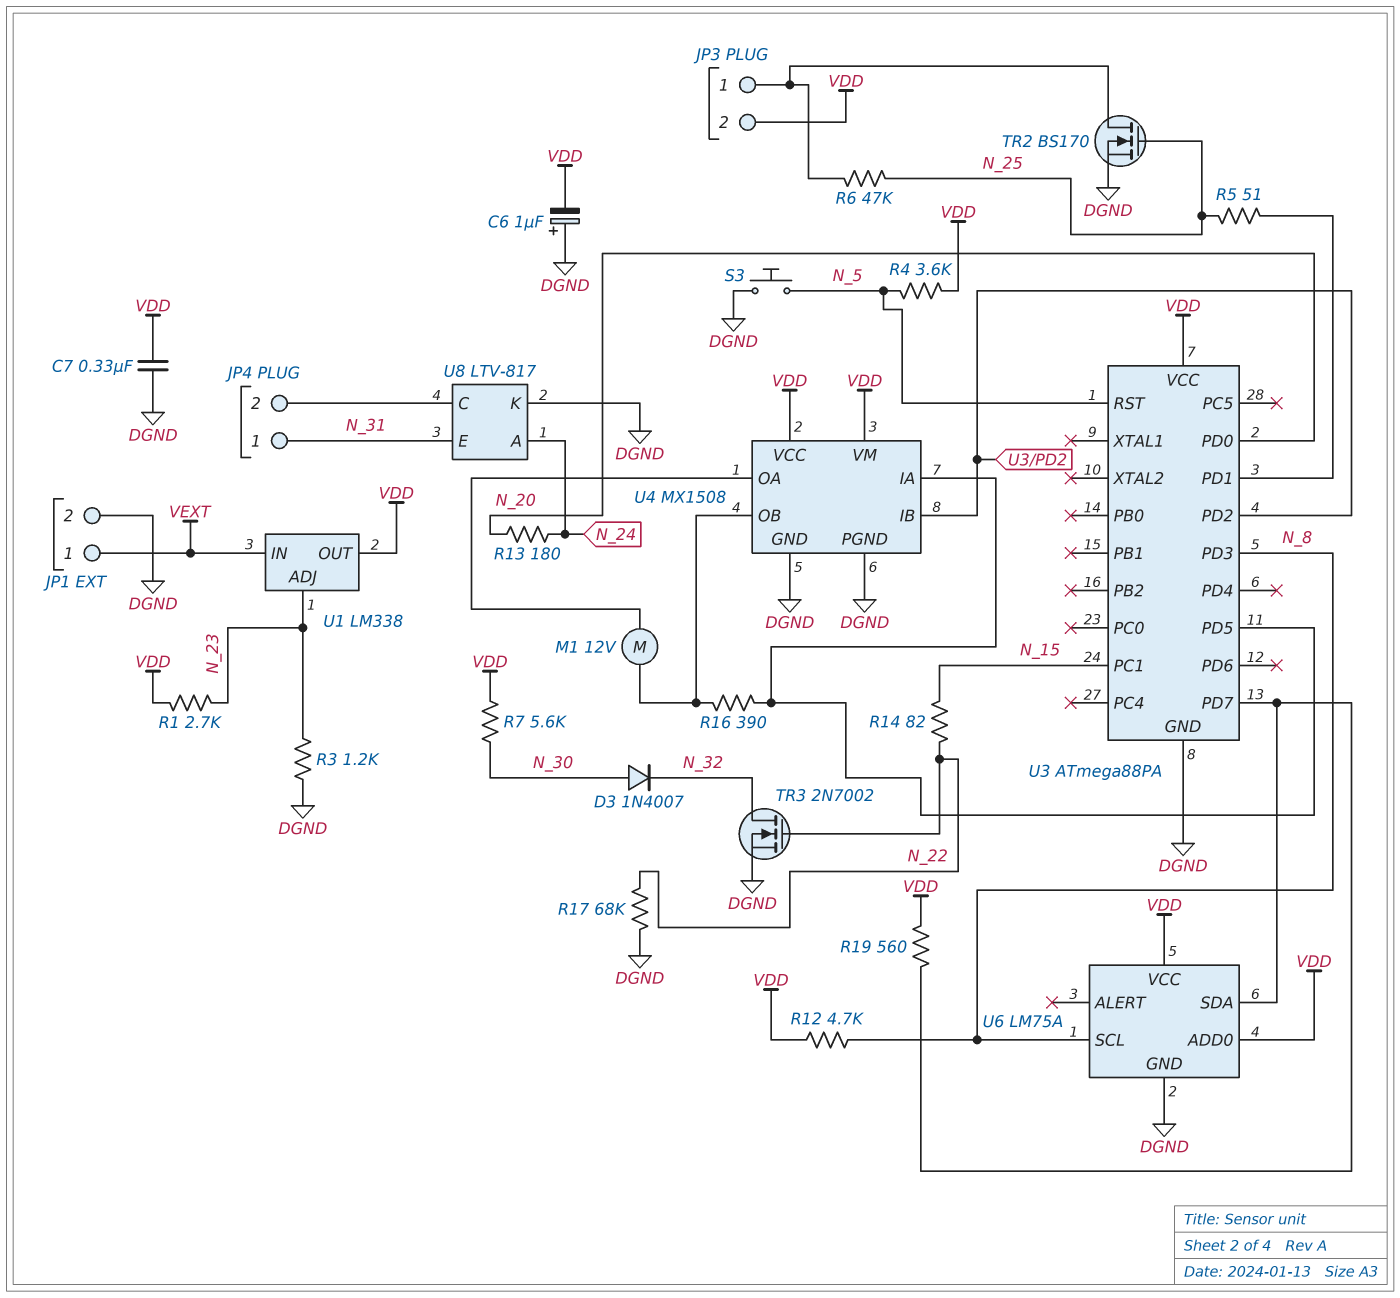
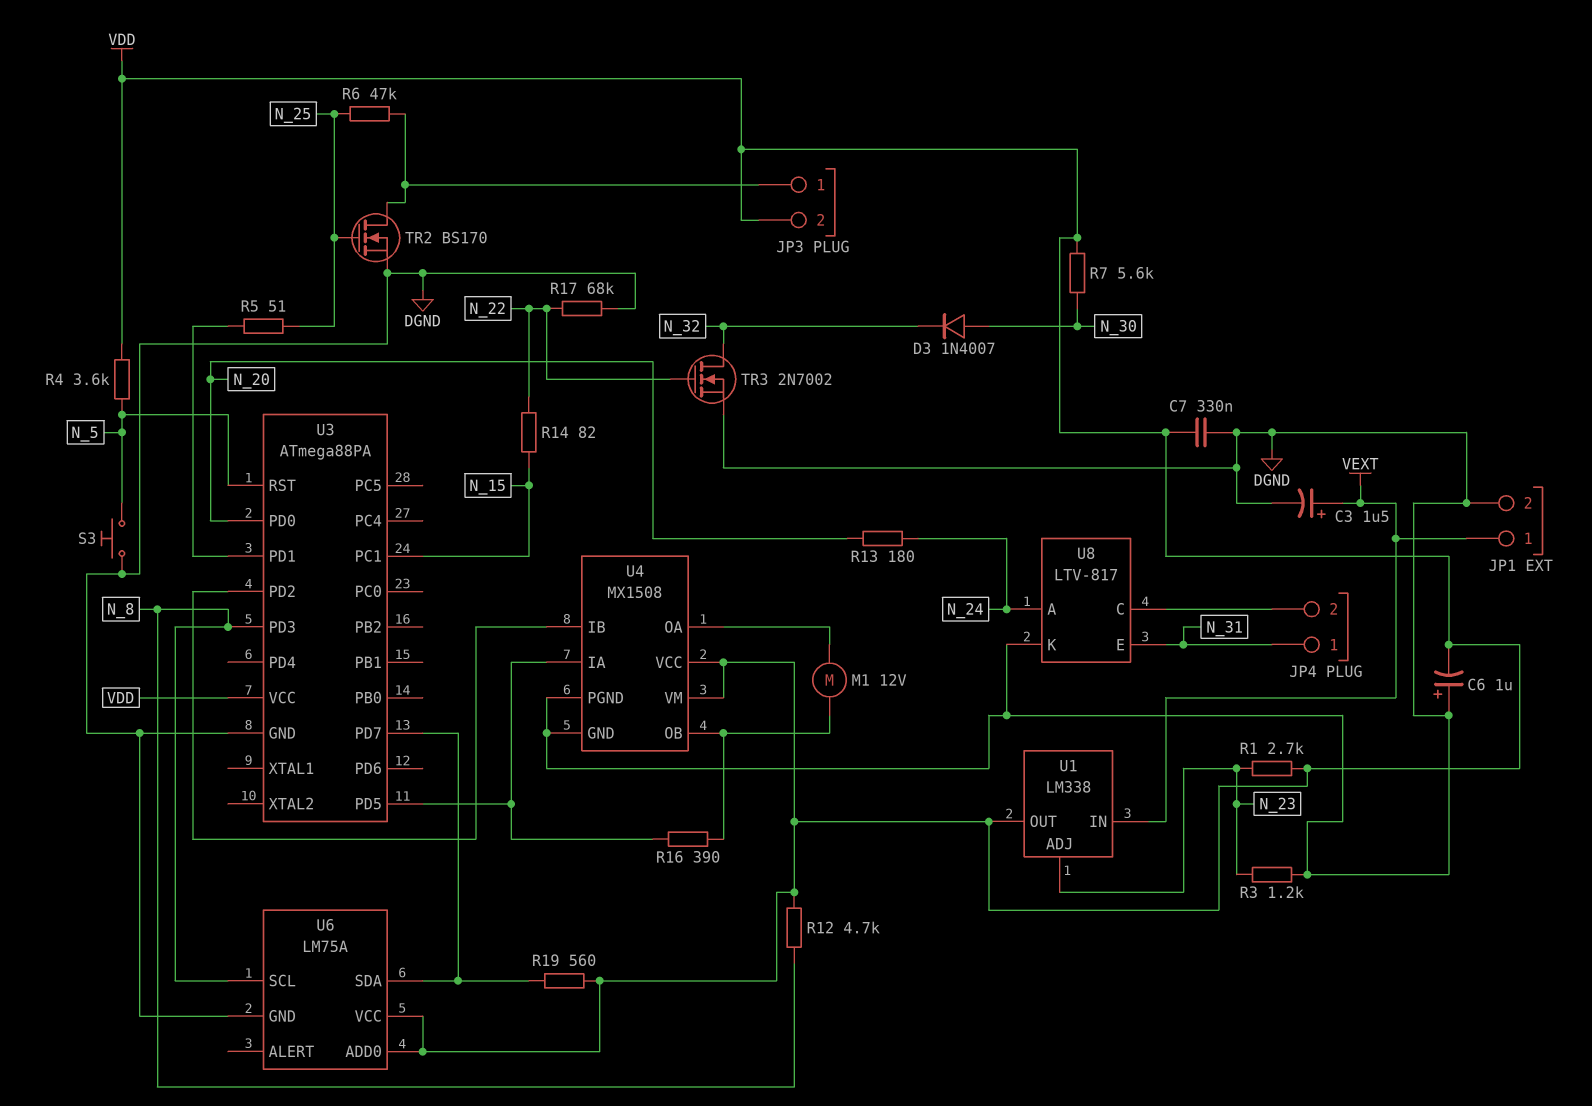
C3: none -> 1.5uF (plus VEXT, minus DGND)

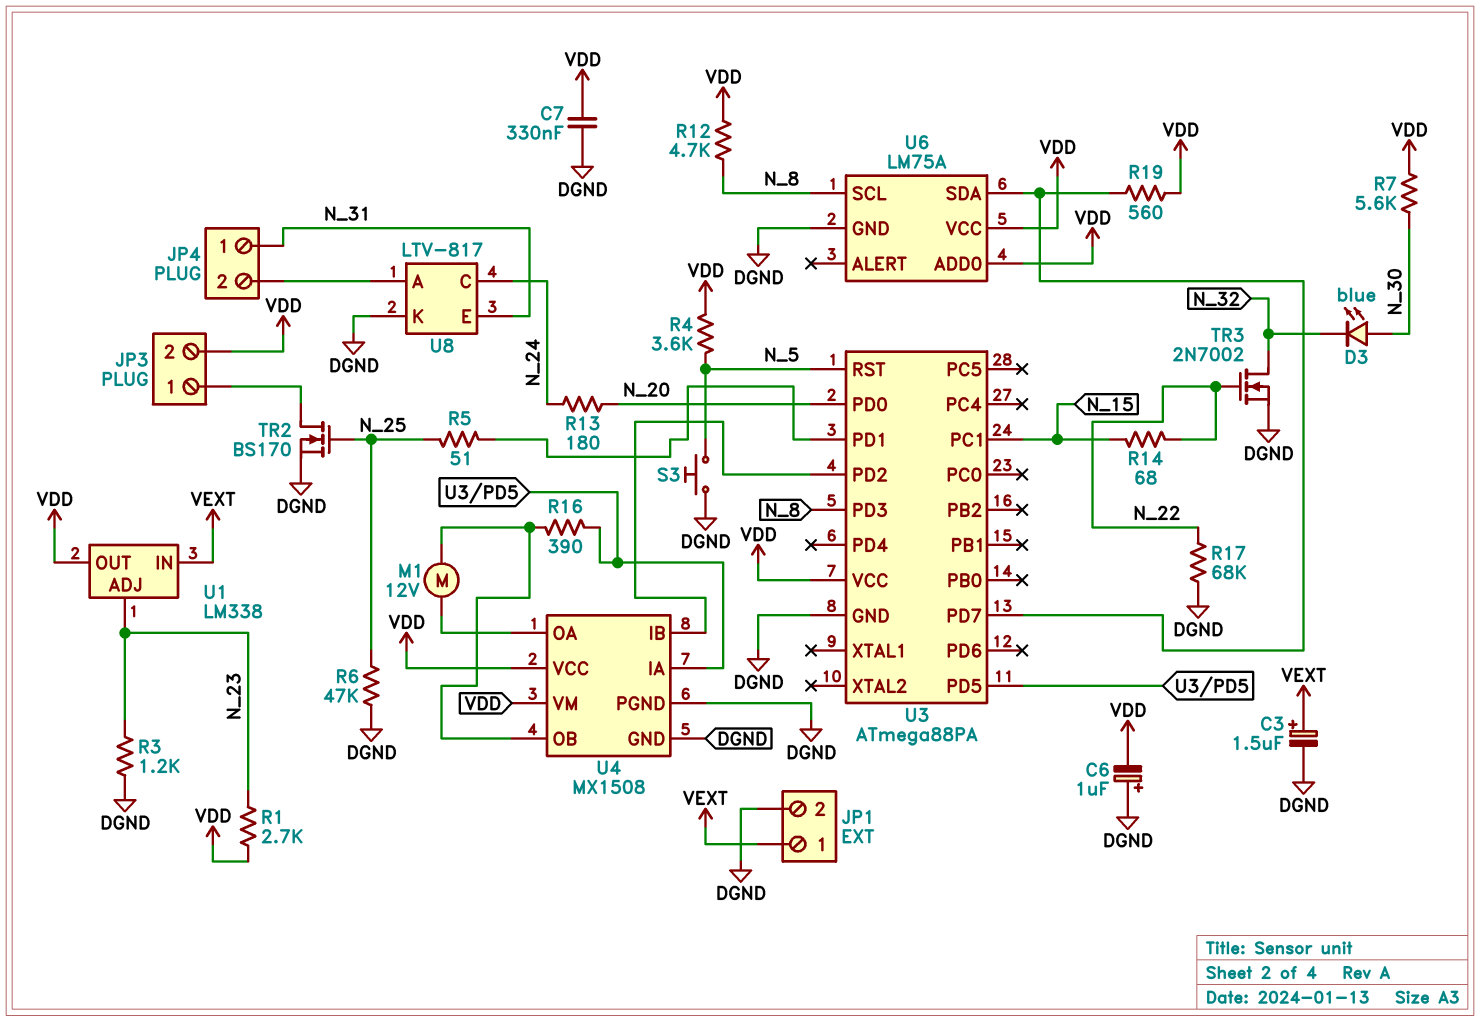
D3: diode 1N4007 (A N_30, K N_32) -> LED blue (A N_30, K N_32)
R6: 47k (JP3/1, N_25) -> 47k (DGND, N_25)
R14: 82 (N_15, N_22) -> 68 (N_15, N_22)
U8 pin A: N_24 -> JP4/2
U8 pin C: JP4/2 -> N_24

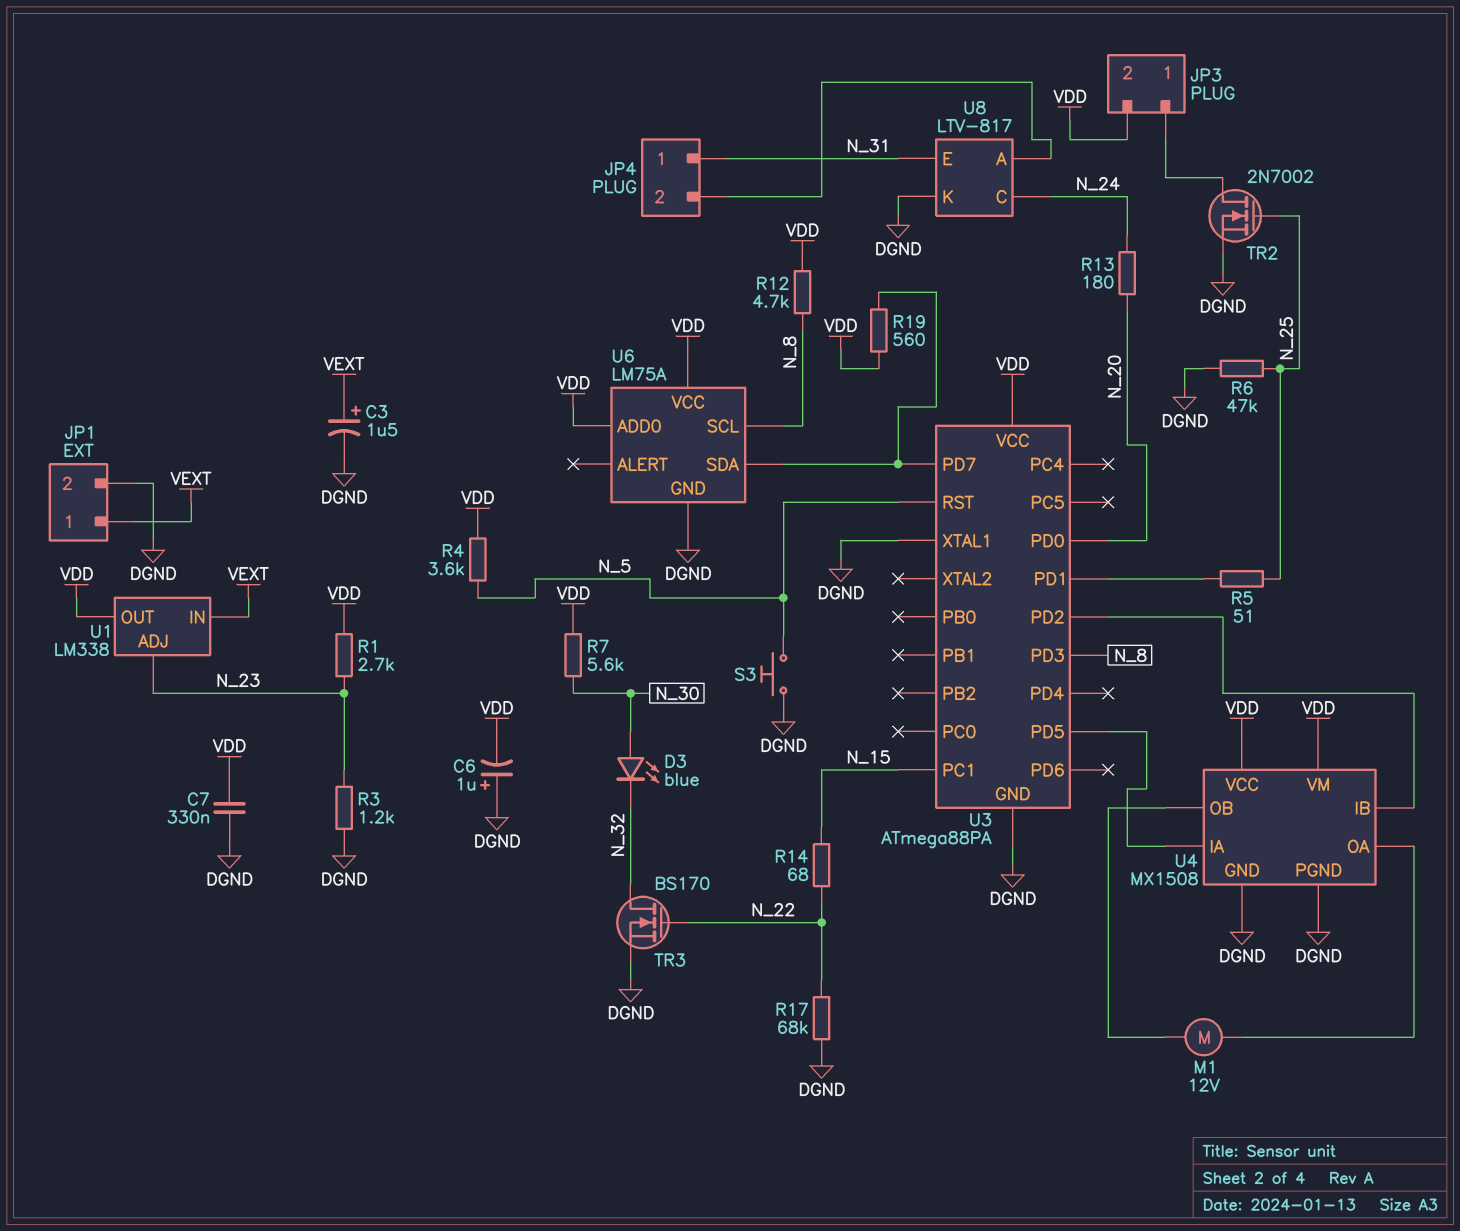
R16: 390 (U3/PD5, U4/OB) -> none
TR2: NMOS BS170 (G N_25, D JP3/1, S DGND) -> NMOS 2N7002 (G N_25, D JP3/1, S DGND)
TR3: NMOS 2N7002 (G N_22, D N_32, S DGND) -> NMOS BS170 (G N_22, D N_32, S DGND)
U3 pin XTAL1: none -> DGND

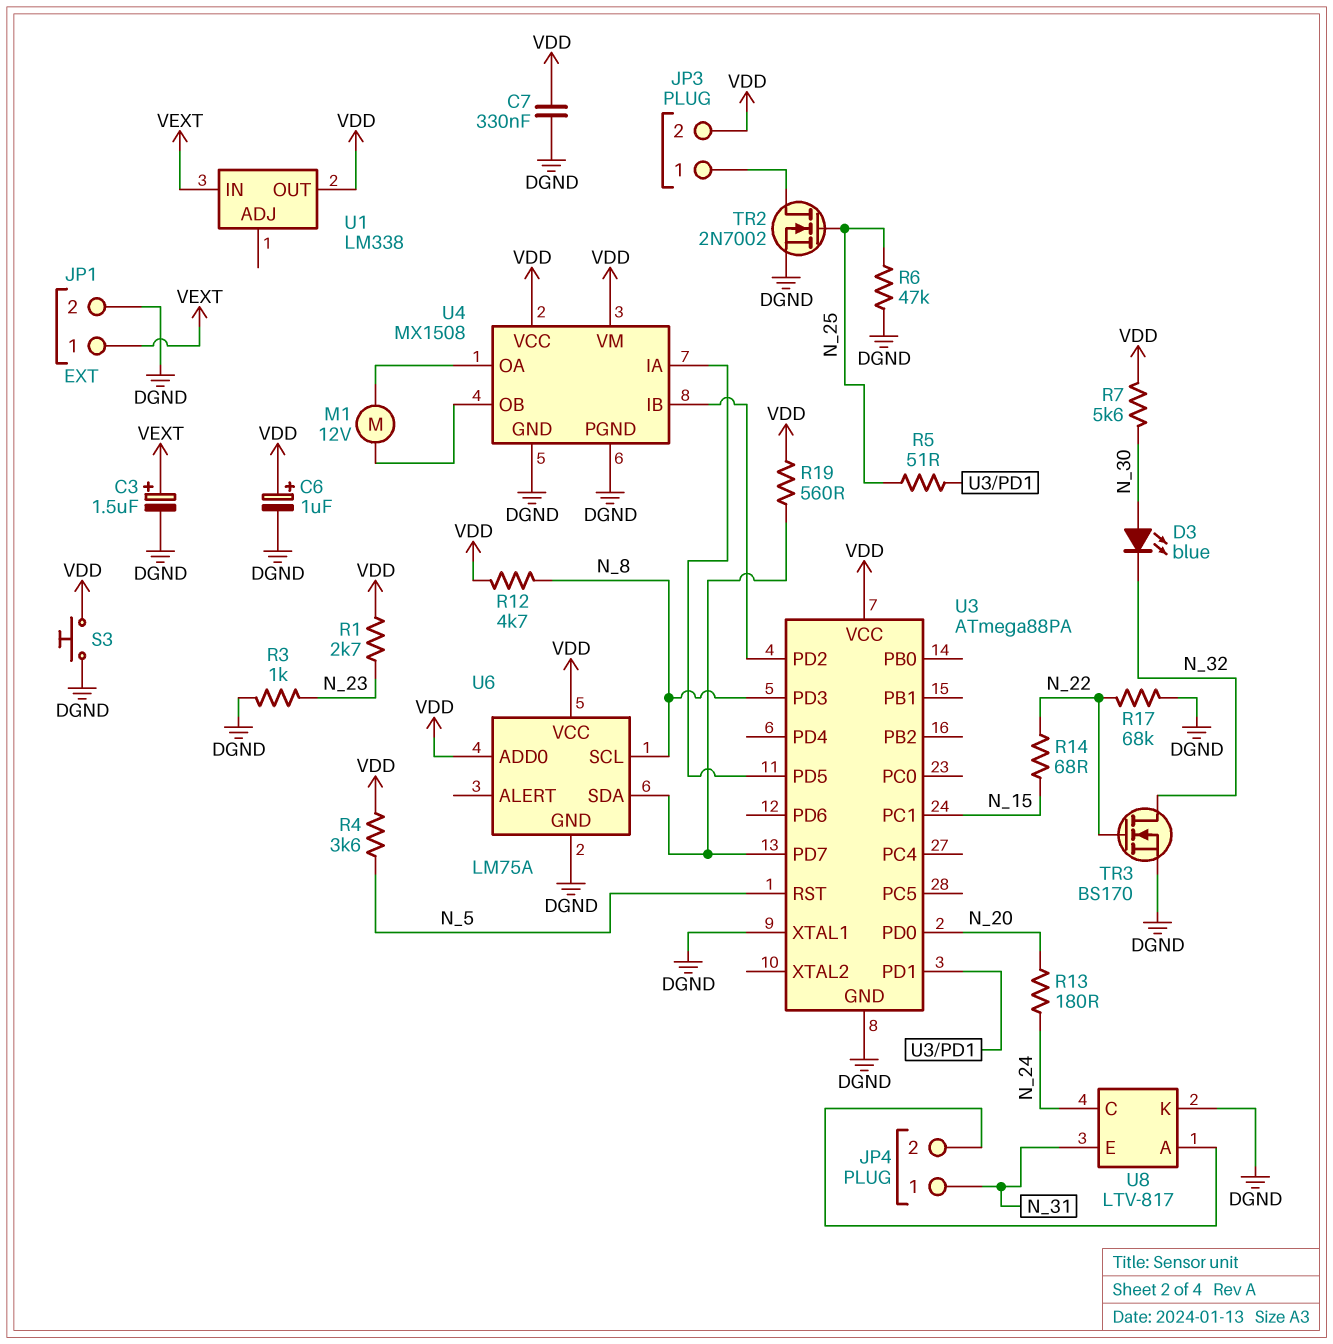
C6: 1uF (plus DGND, minus VDD) -> 1uF (plus VDD, minus DGND)
R3: 1.2k (DGND, N_23) -> 1k (DGND, N_23)
S3: button (DGND, N_5) -> button (DGND, VDD)
U1 pin ADJ: N_23 -> none

